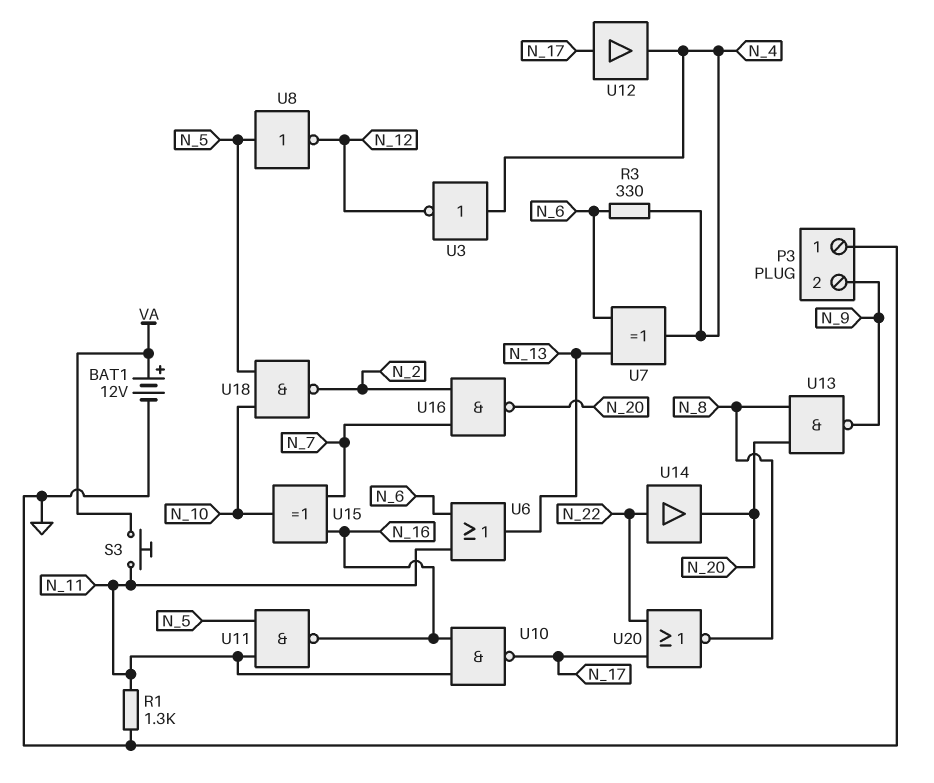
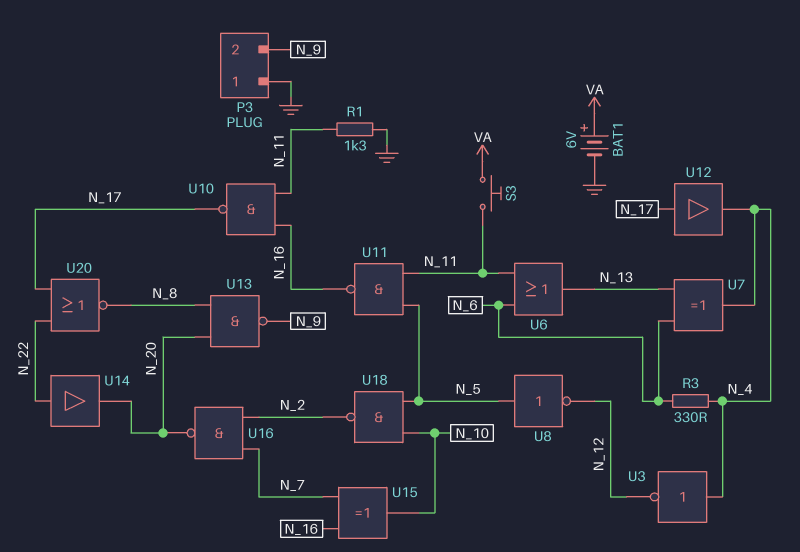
BAT1: 12V (plus VA, minus GND) -> 6V (plus VA, minus GND)

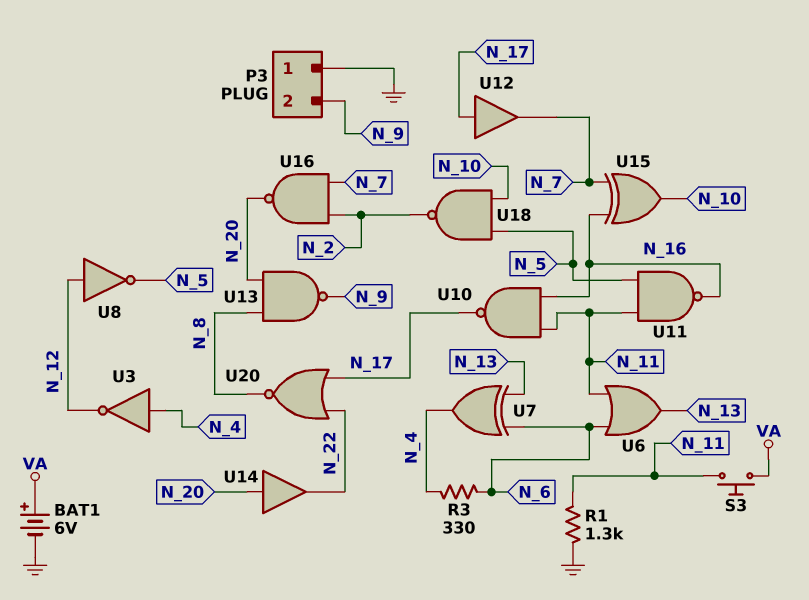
U8: NOT (in N_5, out N_12) -> NOT (in N_12, out N_5)
U12: buffer (in N_17, out N_4) -> buffer (in N_17, out N_7)
U14: buffer (in N_22, out N_20) -> buffer (in N_20, out N_22)

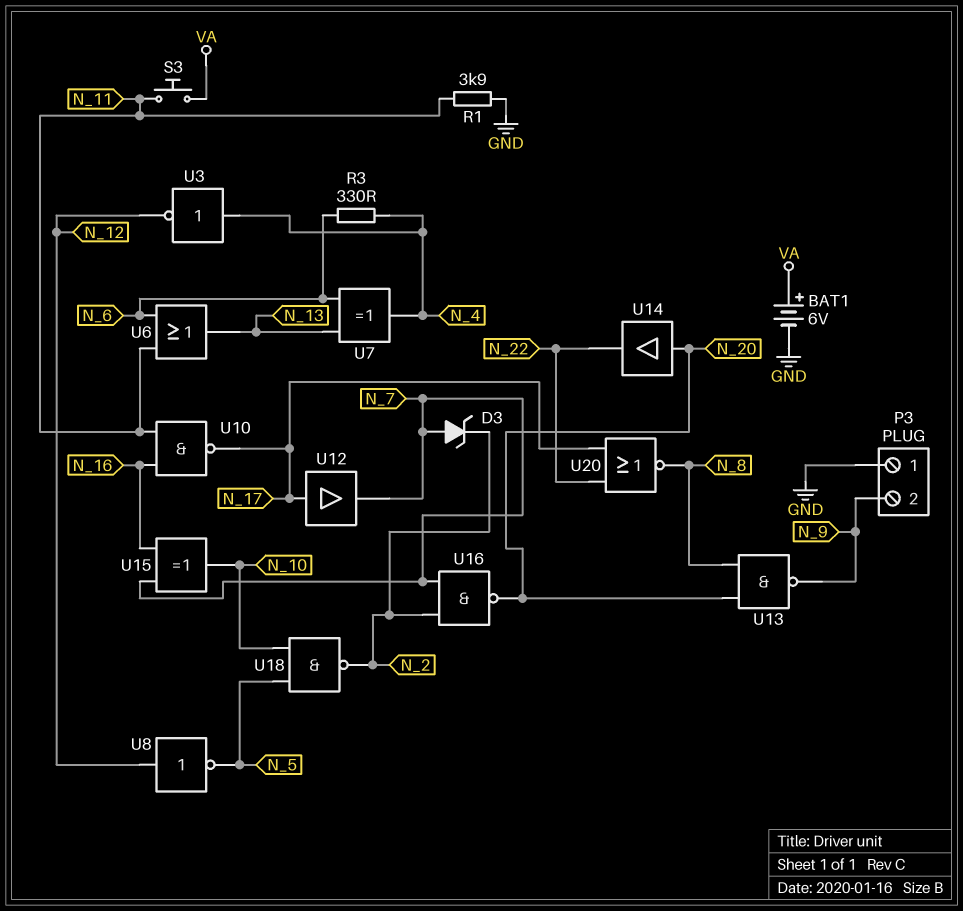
D3: none -> zener (A N_7, K N_2)
R1: 1.3k (GND, N_11) -> 3.9k (GND, N_11)
U11: NAND (in N_5, in N_11, out N_16) -> none

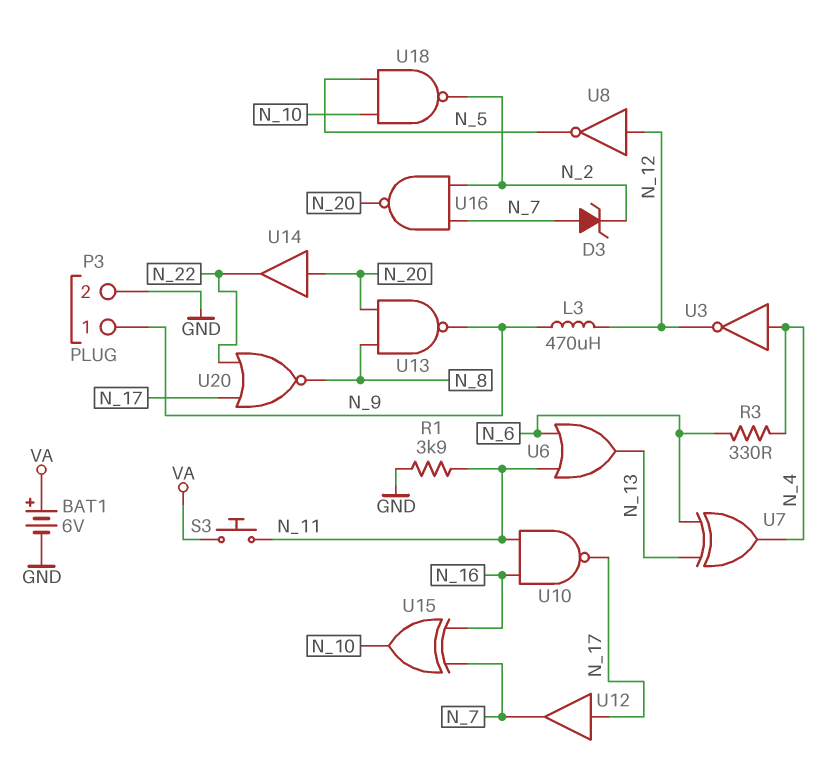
L3: none -> 470uH (N_9, N_12)
P3 pin 1: GND -> N_9
P3 pin 2: N_9 -> GND

